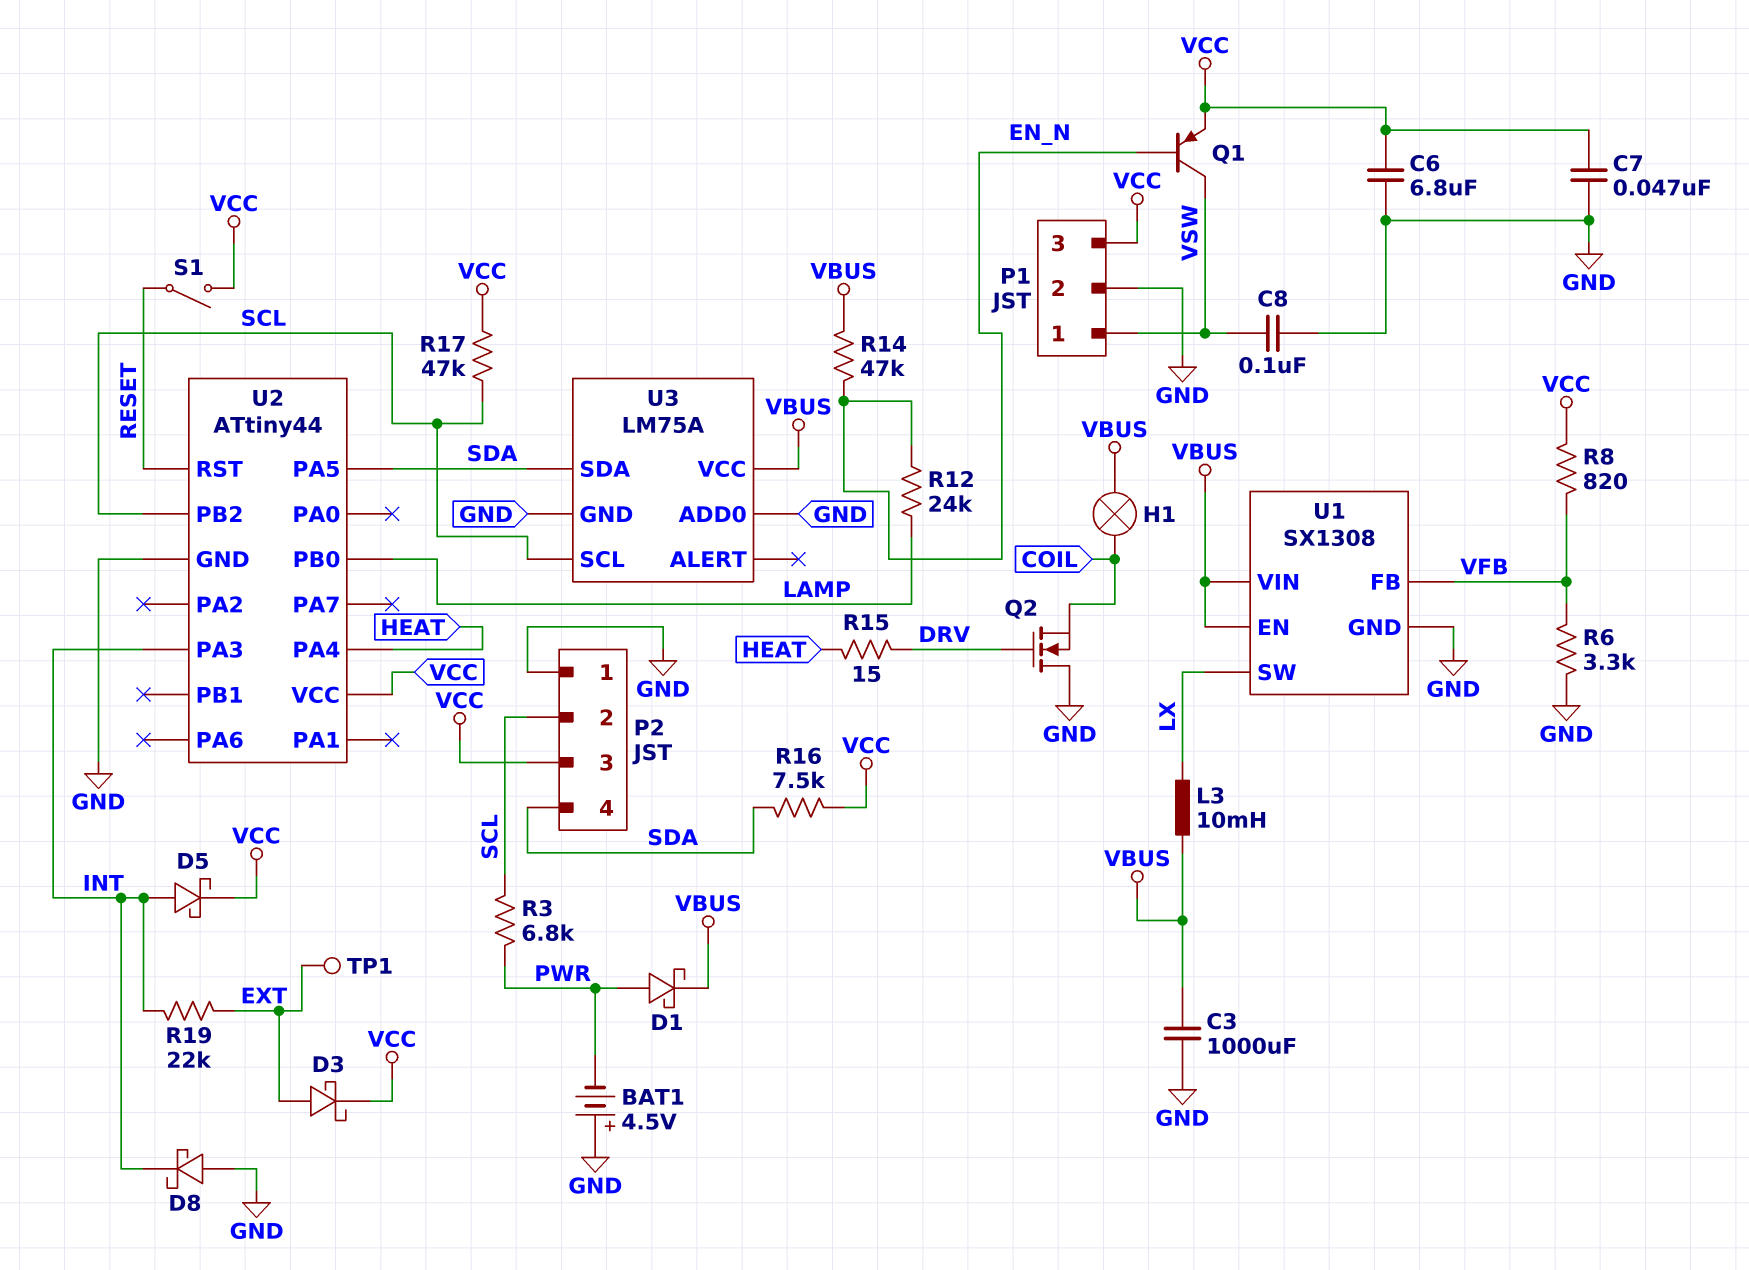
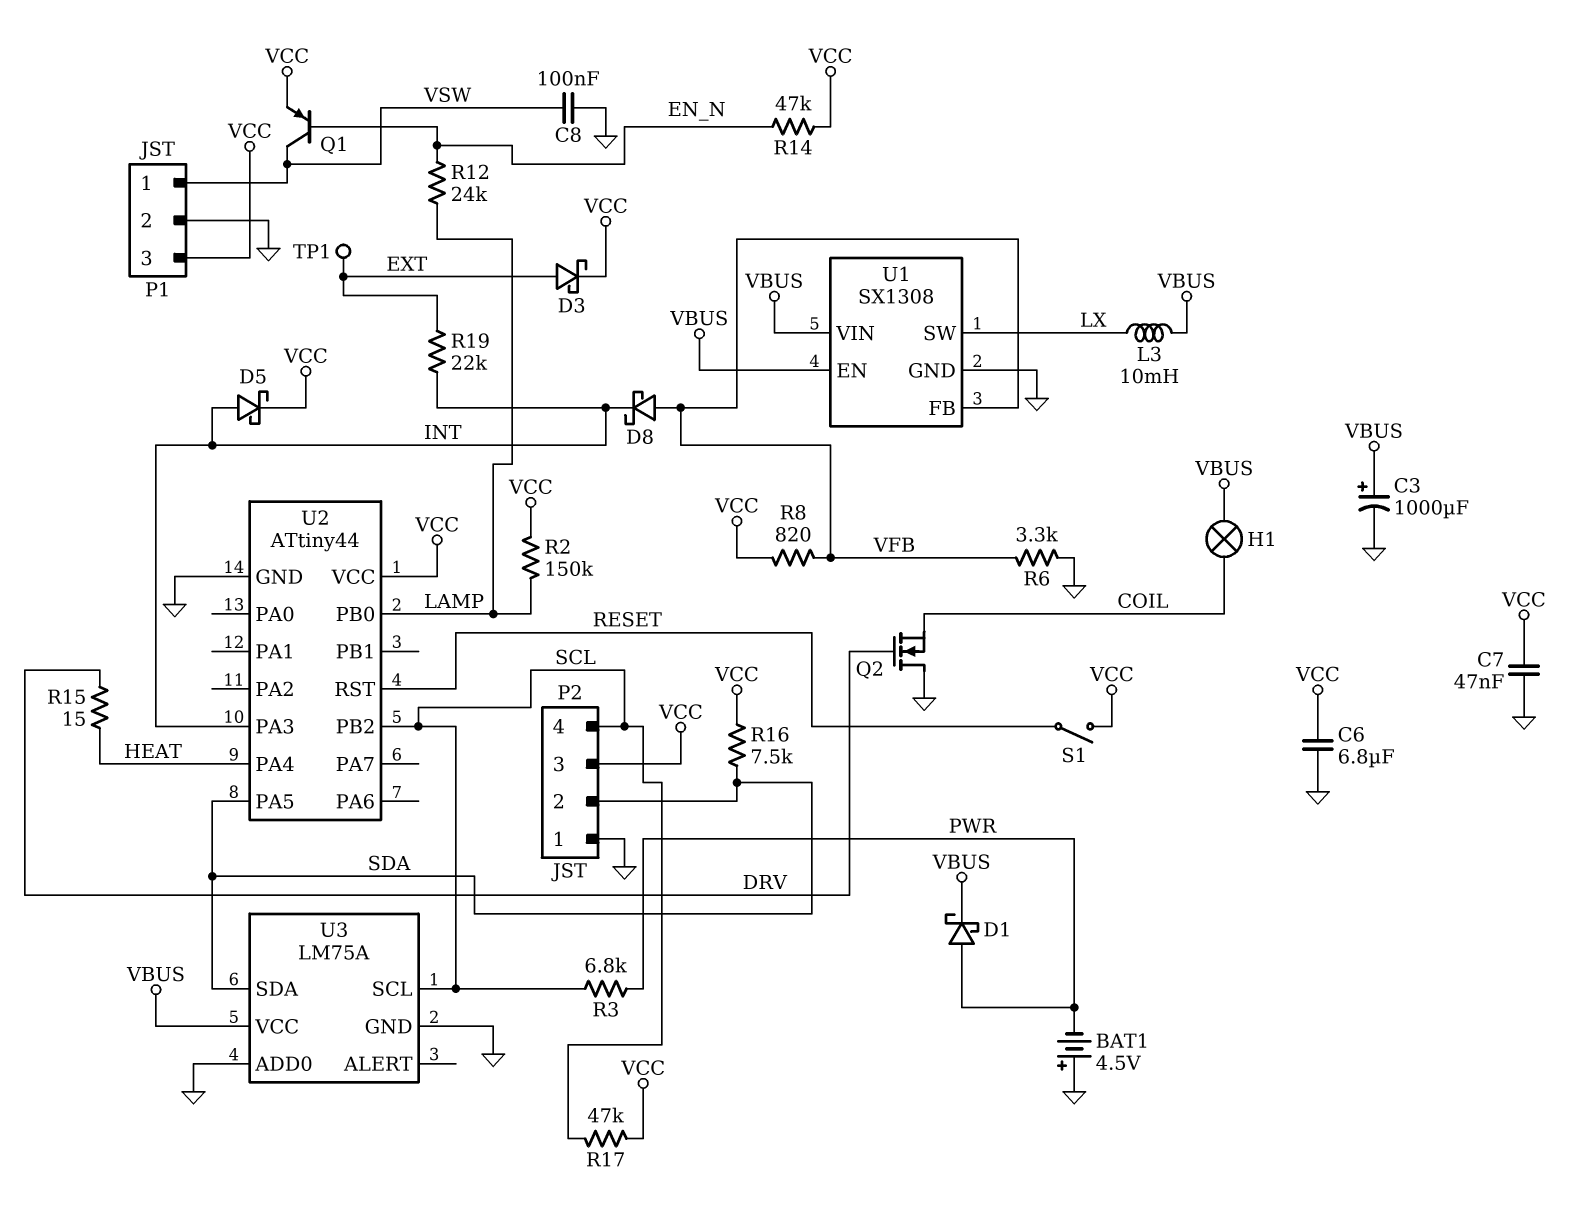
C3: 1000uF (GND, VBUS) -> 1000uF (plus VBUS, minus GND)
D8: schottky (A GND, K INT) -> schottky (A VFB, K INT)
P2 pin 2: SCL -> SDA
P2 pin 4: SDA -> SCL
R2: none -> 150k (LAMP, VCC)
R14: 47k (EN_N, VBUS) -> 47k (EN_N, VCC)

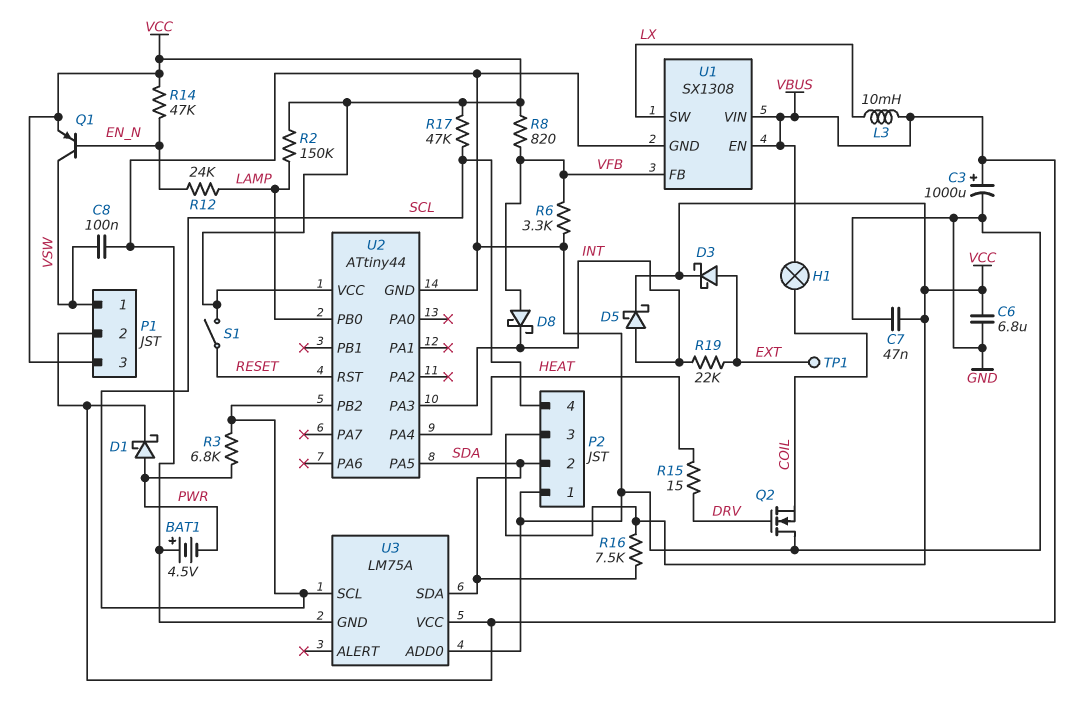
P1 pin 2: GND -> VBUS

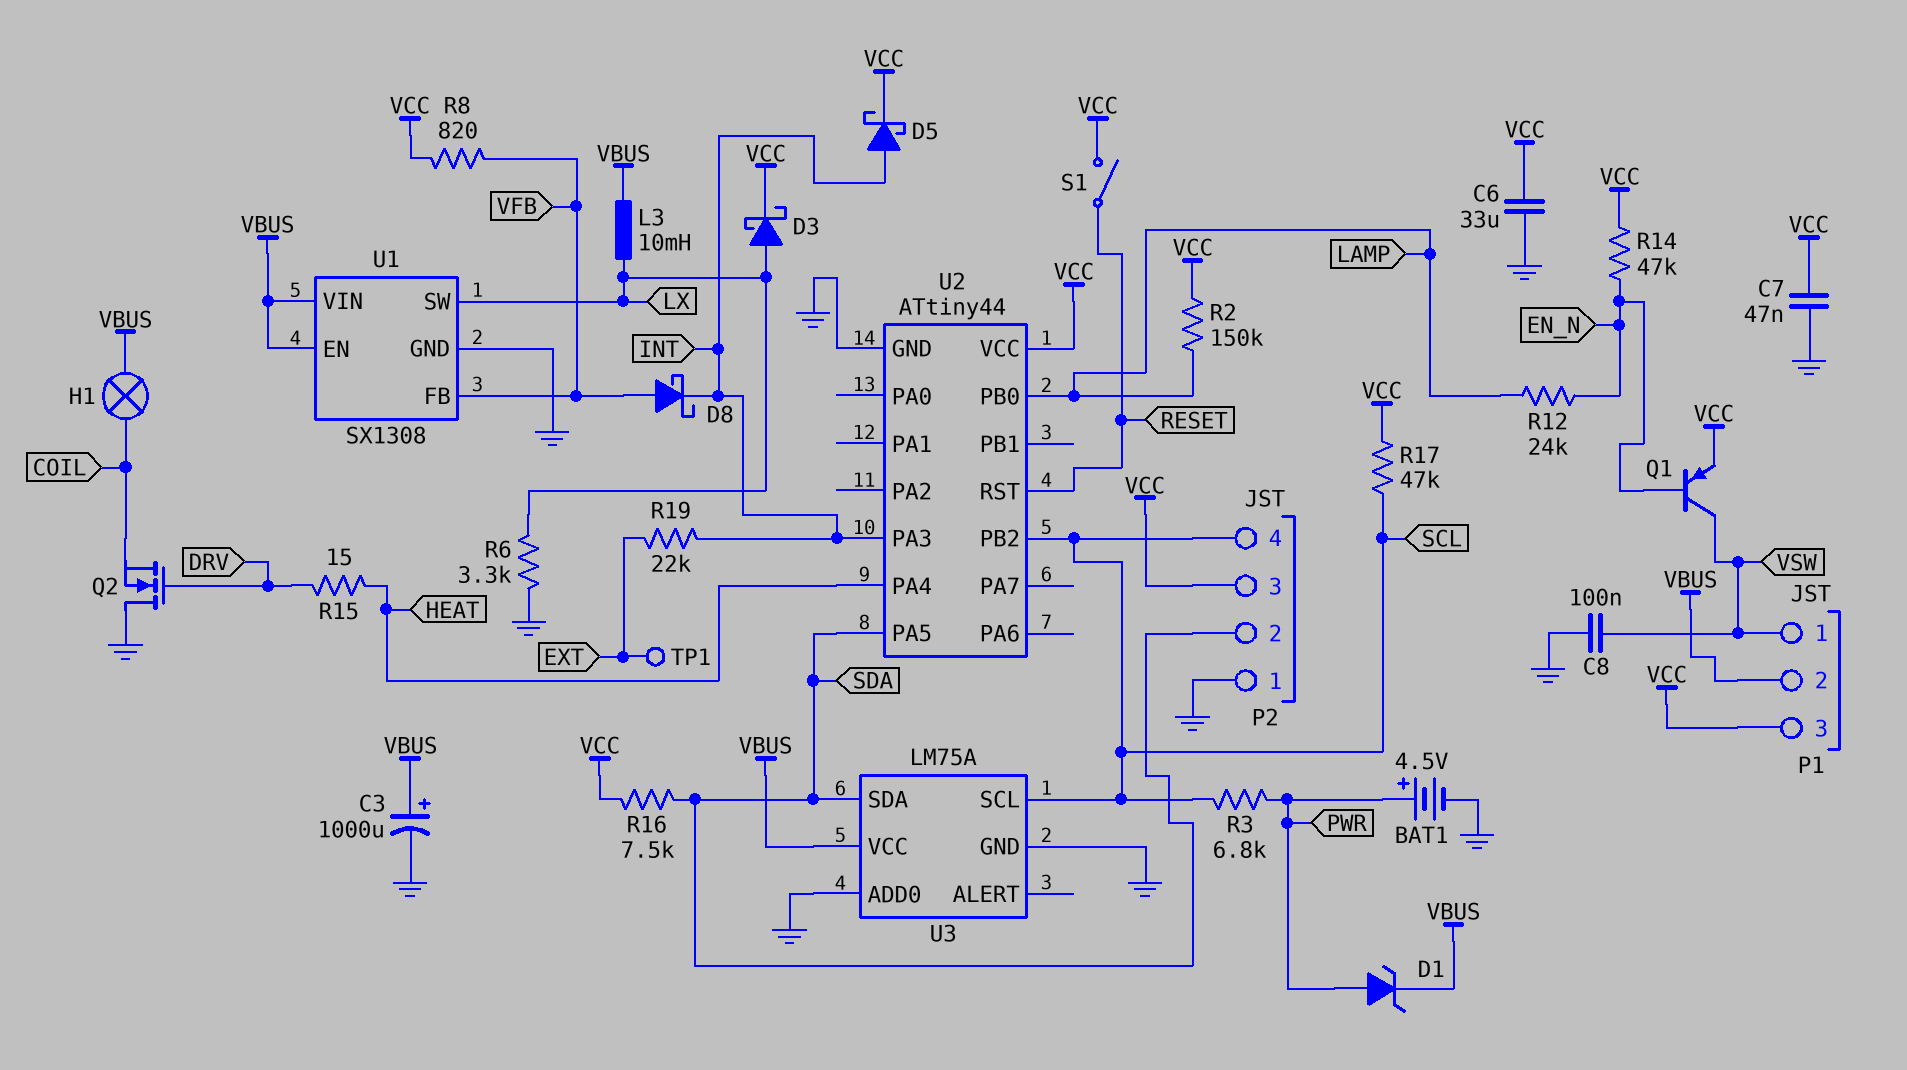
BAT1: 4.5V (plus GND, minus PWR) -> 4.5V (plus PWR, minus GND)
C6: 6.8uF (GND, VCC) -> 33uF (GND, VCC)
D1: schottky (A PWR, K VBUS) -> zener (A PWR, K VBUS)
D3: schottky (A EXT, K VCC) -> schottky (A LX, K VCC)
R6: 3.3k (GND, VFB) -> 3.3k (GND, LX)

